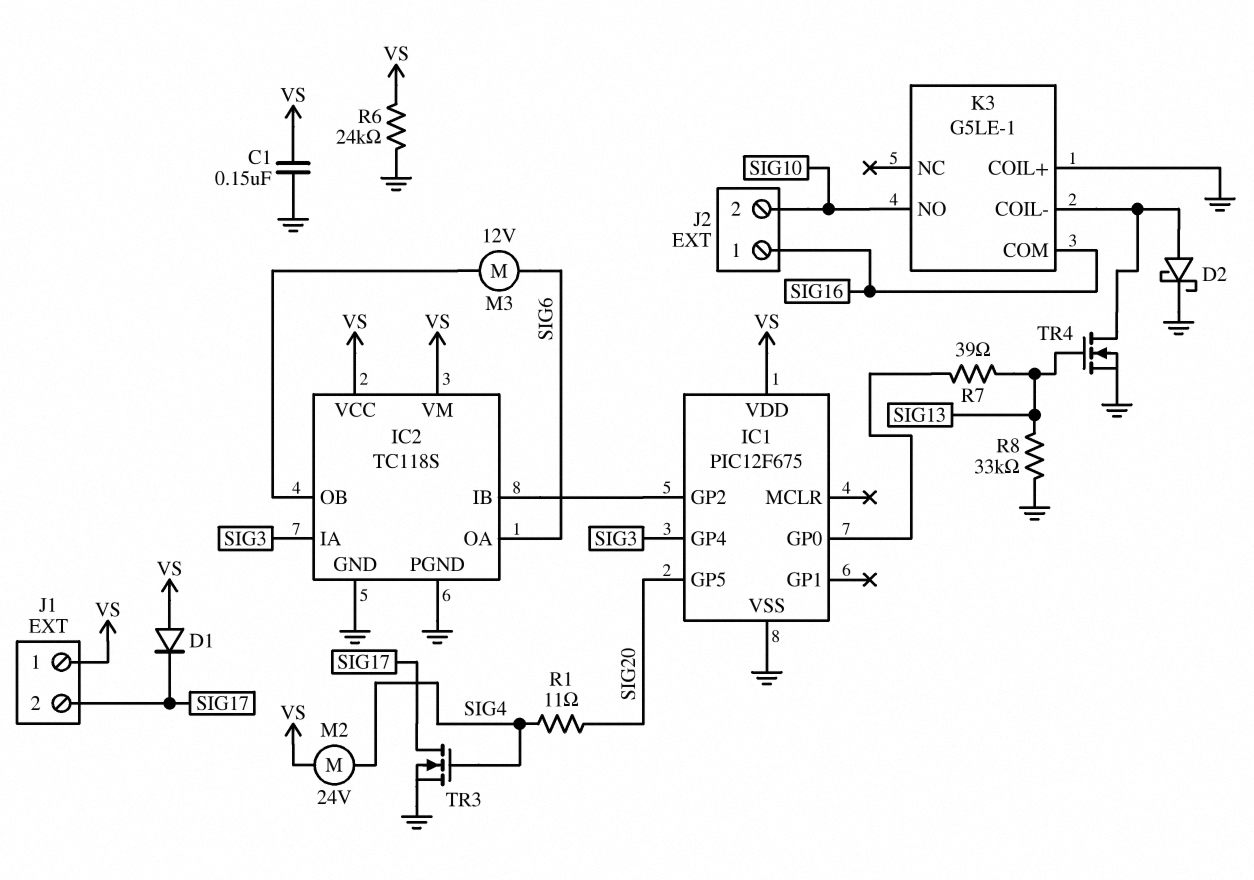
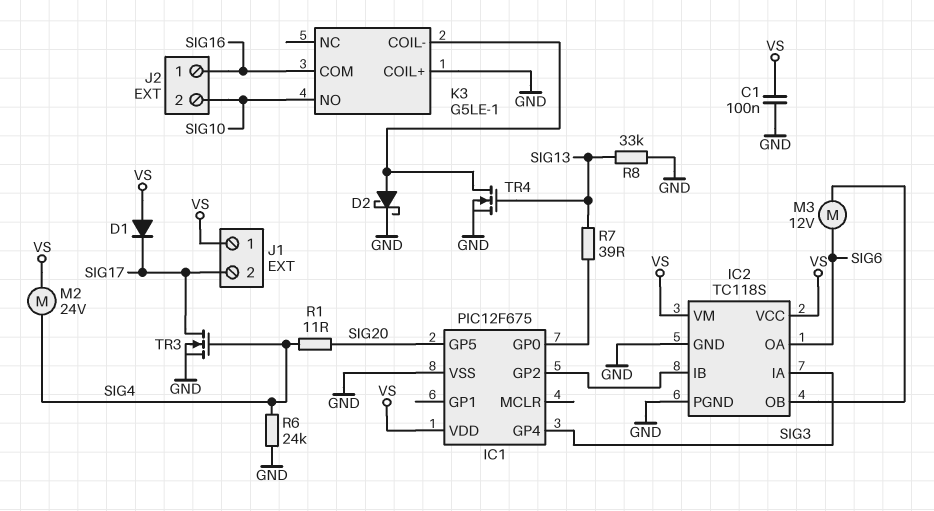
C1: 150nF (GND, VS) -> 100nF (GND, VS)
R6: 24k (GND, VS) -> 24k (GND, SIG4)

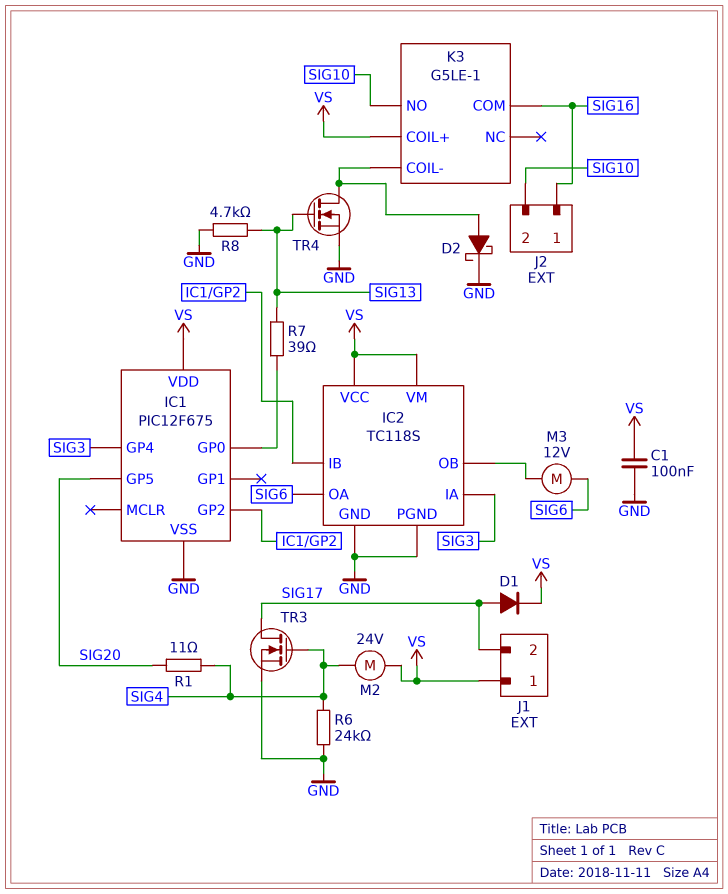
D1: diode (A VS, K SIG17) -> diode (A SIG17, K VS)
K3 pin COIL+: GND -> VS
R8: 33k (GND, SIG13) -> 4.7k (GND, SIG13)

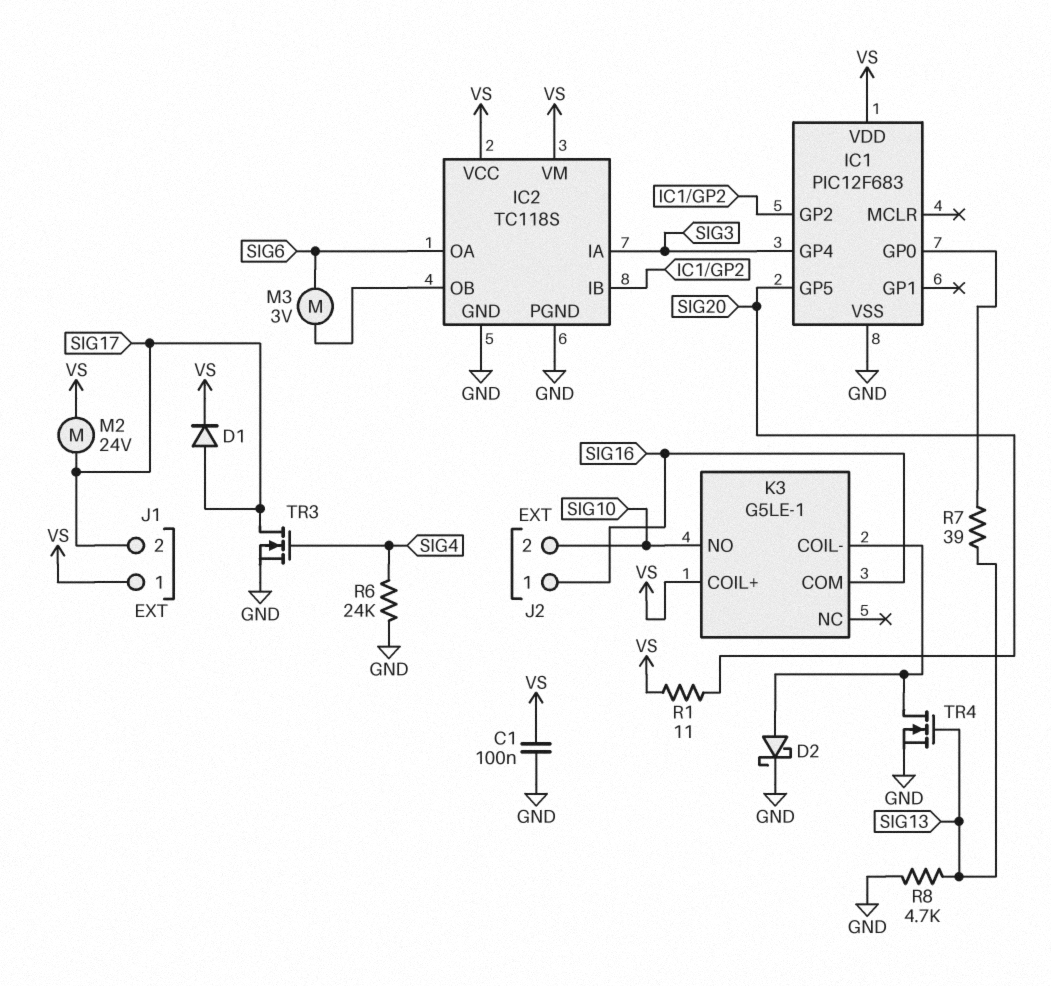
IC1: PIC12F675 -> PIC12F683
M2: motor 24V (SIG4, VS) -> motor 24V (SIG17, VS)
M3: motor 12V (IC2/OB, SIG6) -> motor 3V (IC2/OB, SIG6)
R1: 11 (SIG4, SIG20) -> 11 (SIG20, VS)

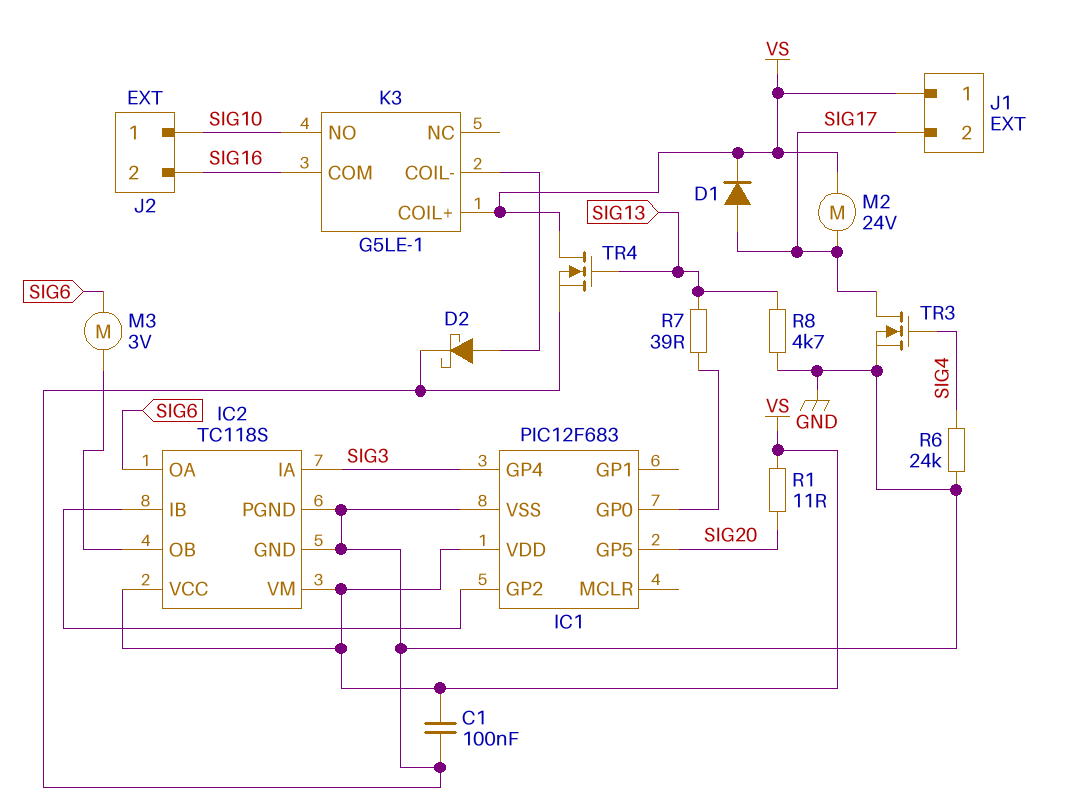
J2 pin 1: SIG16 -> SIG10
J2 pin 2: SIG10 -> SIG16
TR4: NMOS (G SIG13, D K3/COIL-, S GND) -> NMOS (G SIG13, D VS, S GND)

